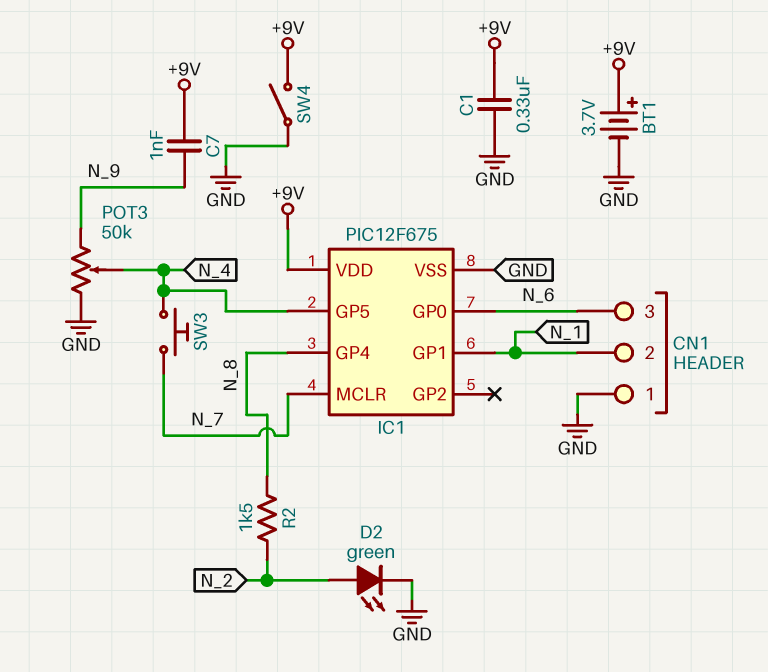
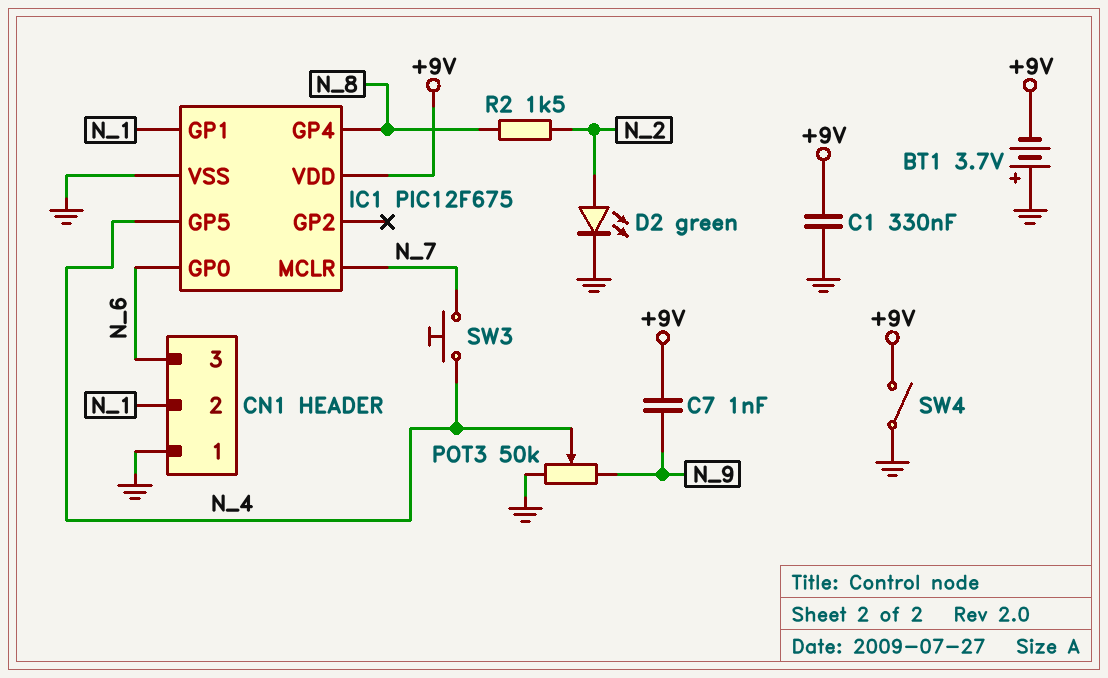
BT1: 3.7V (plus +9V, minus GND) -> 3.7V (plus GND, minus +9V)

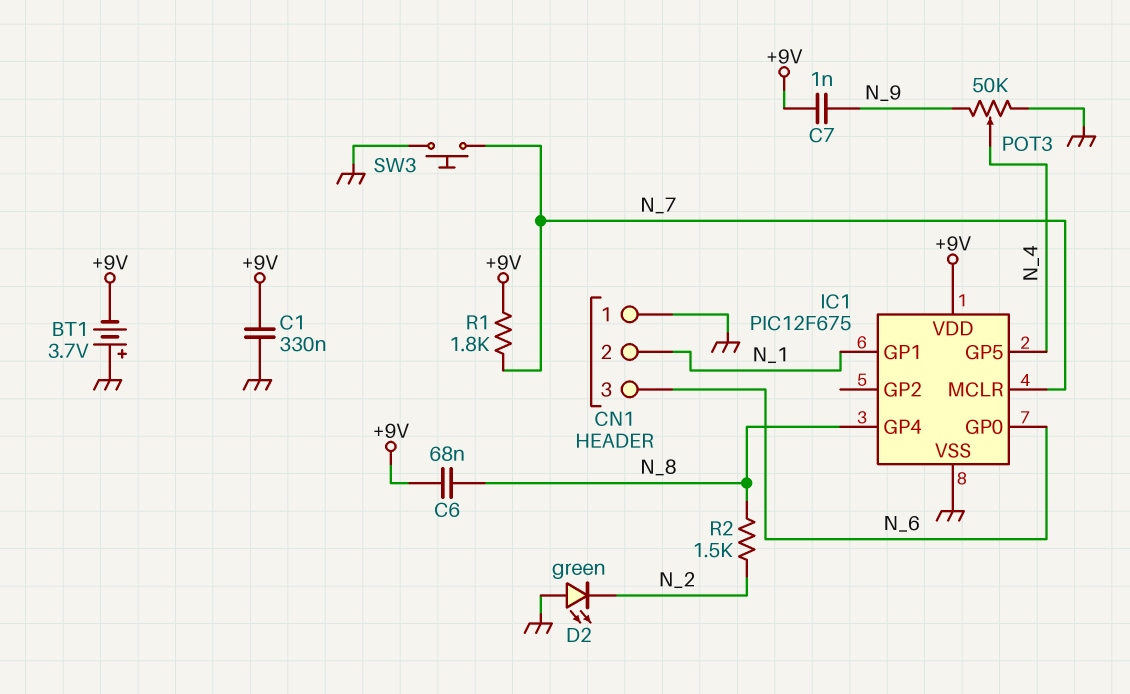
C6: none -> 68nF (+9V, N_8)
D2: LED green (A N_2, K GND) -> LED green (A GND, K N_2)
R1: none -> 1.8k (+9V, N_7)
SW3: button (N_4, N_7) -> button (GND, N_7)
SW4: switch (+9V, GND) -> none

